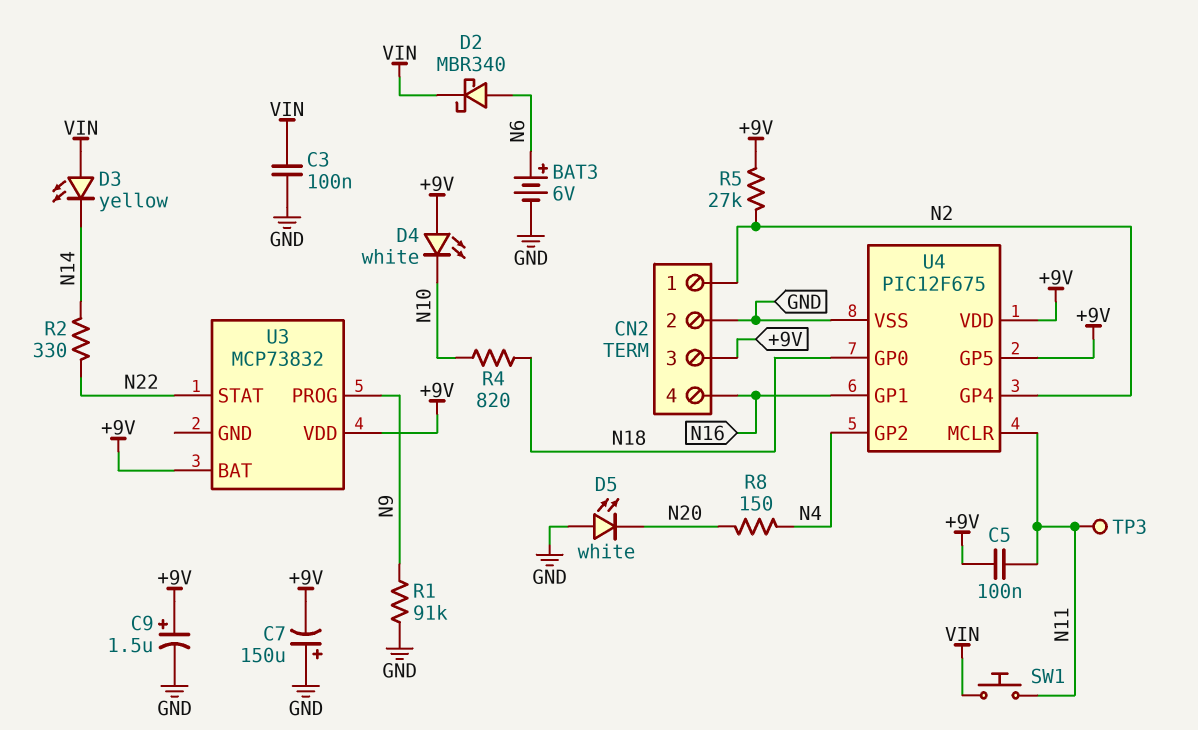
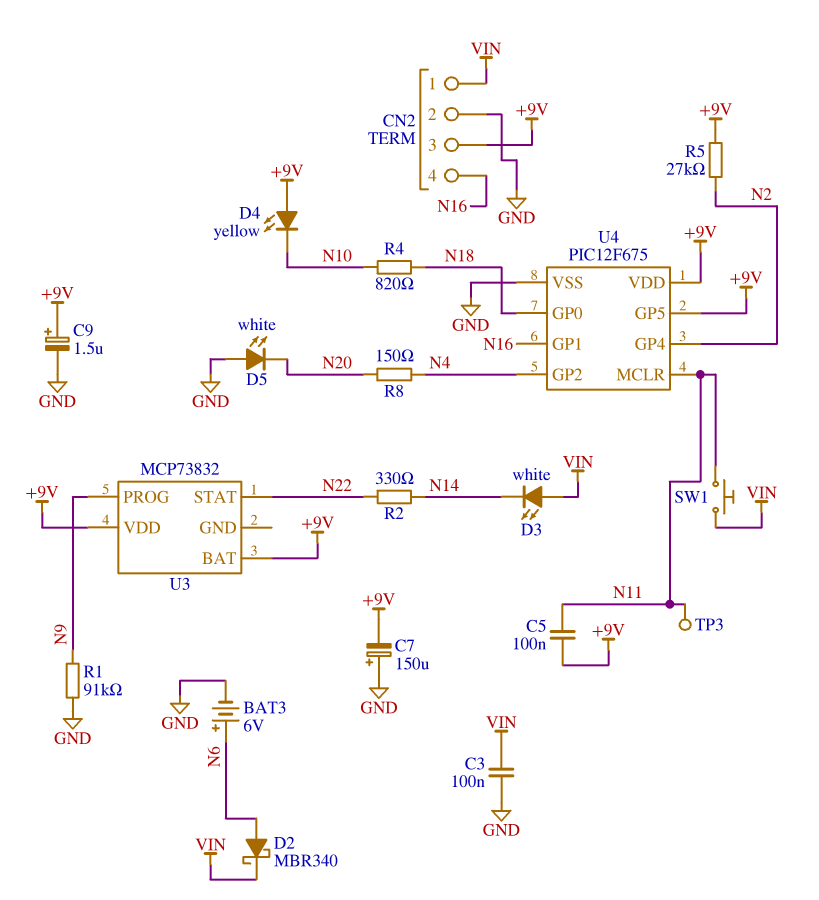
CN2 pin 1: N2 -> VIN
D3: LED yellow (A VIN, K N14) -> LED white (A VIN, K N14)
D4: LED white (A +9V, K N10) -> LED yellow (A +9V, K N10)

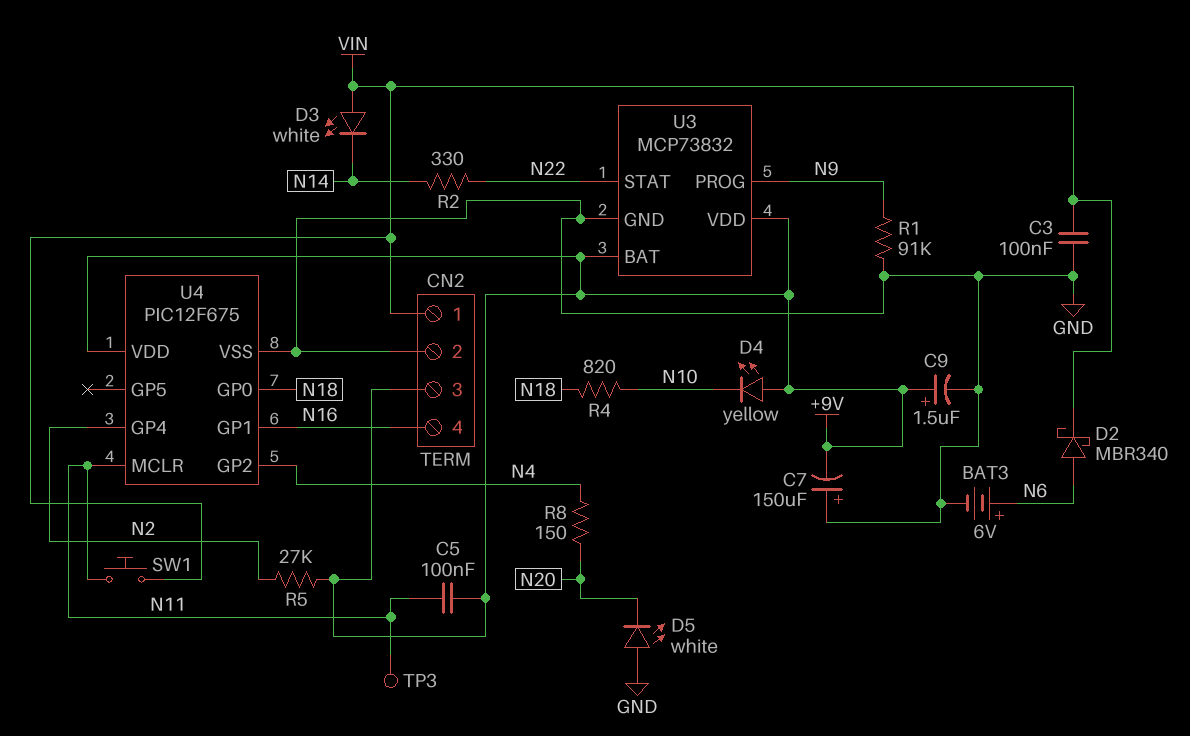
U3 pin GND: none -> GND
U4 pin GP5: +9V -> none

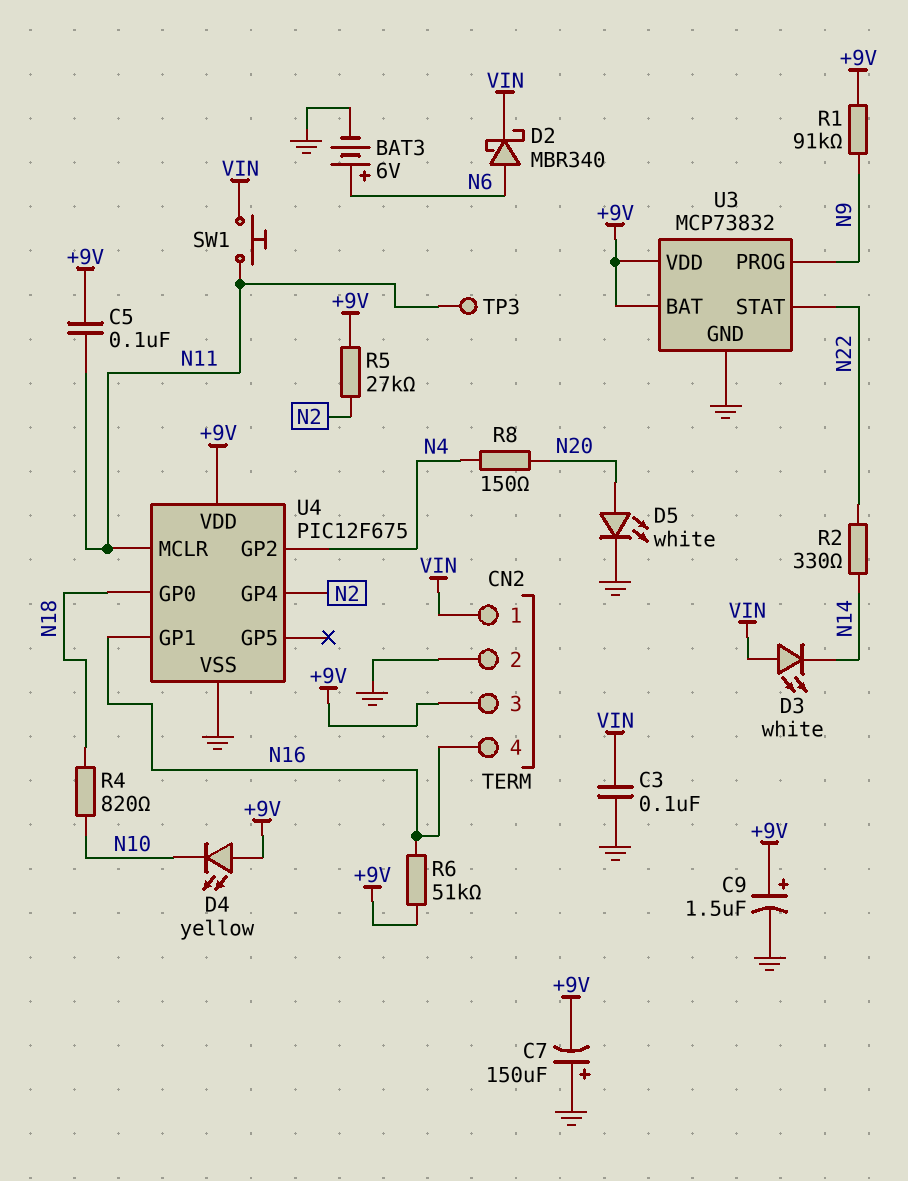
D5: LED white (A GND, K N20) -> LED white (A N20, K GND)
R1: 91k (GND, N9) -> 91k (+9V, N9)
R6: none -> 51k (+9V, N16)

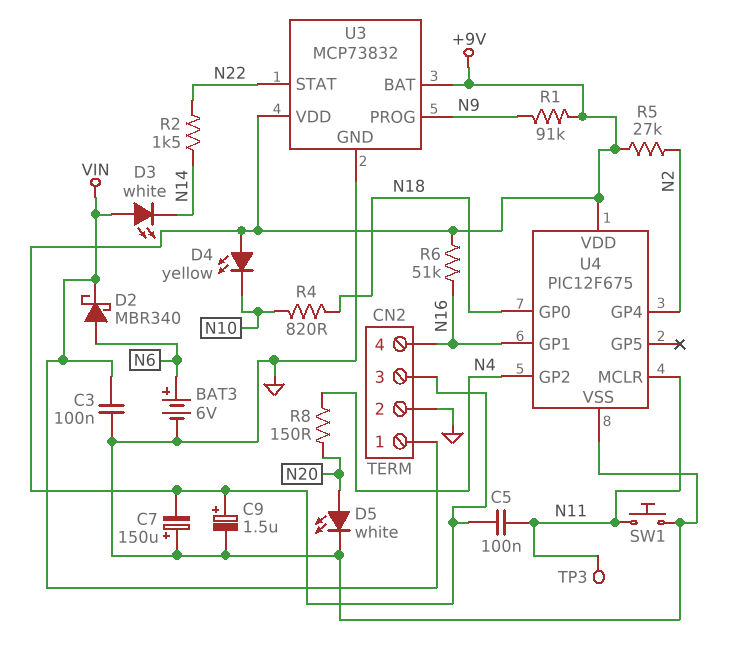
R2: 330 (N14, N22) -> 1.5k (N14, N22)
SW1: button (N11, VIN) -> button (GND, N11)

